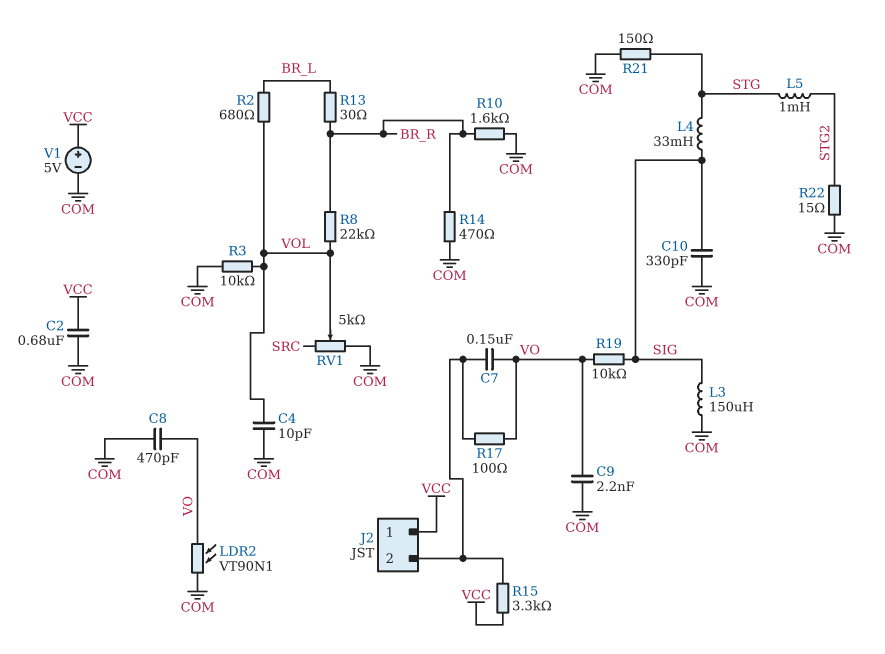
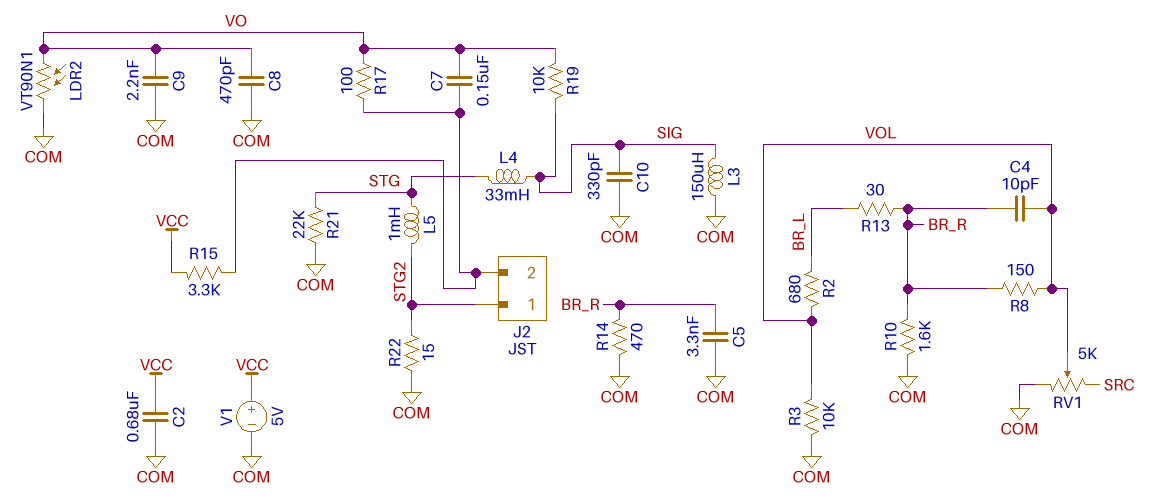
C4: 10pF (COM, VOL) -> 10pF (BR_R, VOL)
C5: none -> 3.3nF (BR_R, COM)
J2 pin 1: VCC -> STG2
R8: 22k (BR_R, VOL) -> 150 (BR_R, VOL)
R21: 150 (COM, STG) -> 22k (COM, STG)

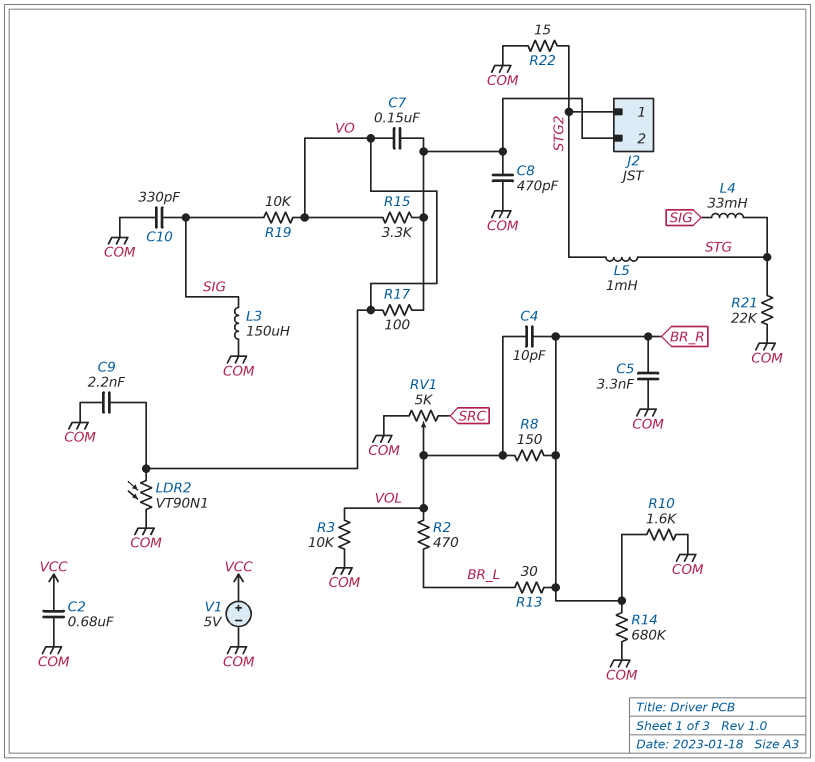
C8: 470pF (COM, VO) -> 470pF (COM, J2/2)
R2: 680 (BR_L, VOL) -> 470 (BR_L, VOL)
R14: 470 (BR_R, COM) -> 680k (BR_R, COM)
R15: 3.3k (J2/2, VCC) -> 3.3k (J2/2, VO)

